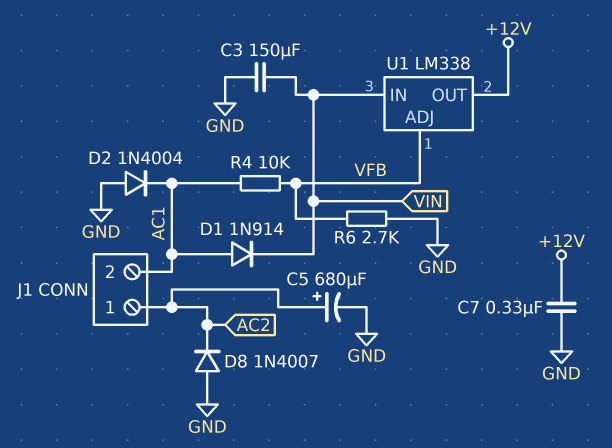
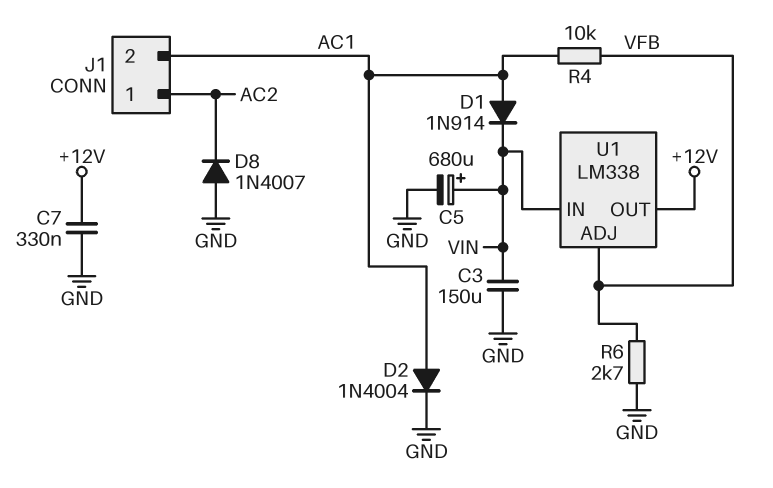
C5: 680uF (plus AC2, minus GND) -> 680uF (plus VIN, minus GND)
D2: diode 1N4004 (A GND, K AC1) -> diode 1N4004 (A AC1, K GND)

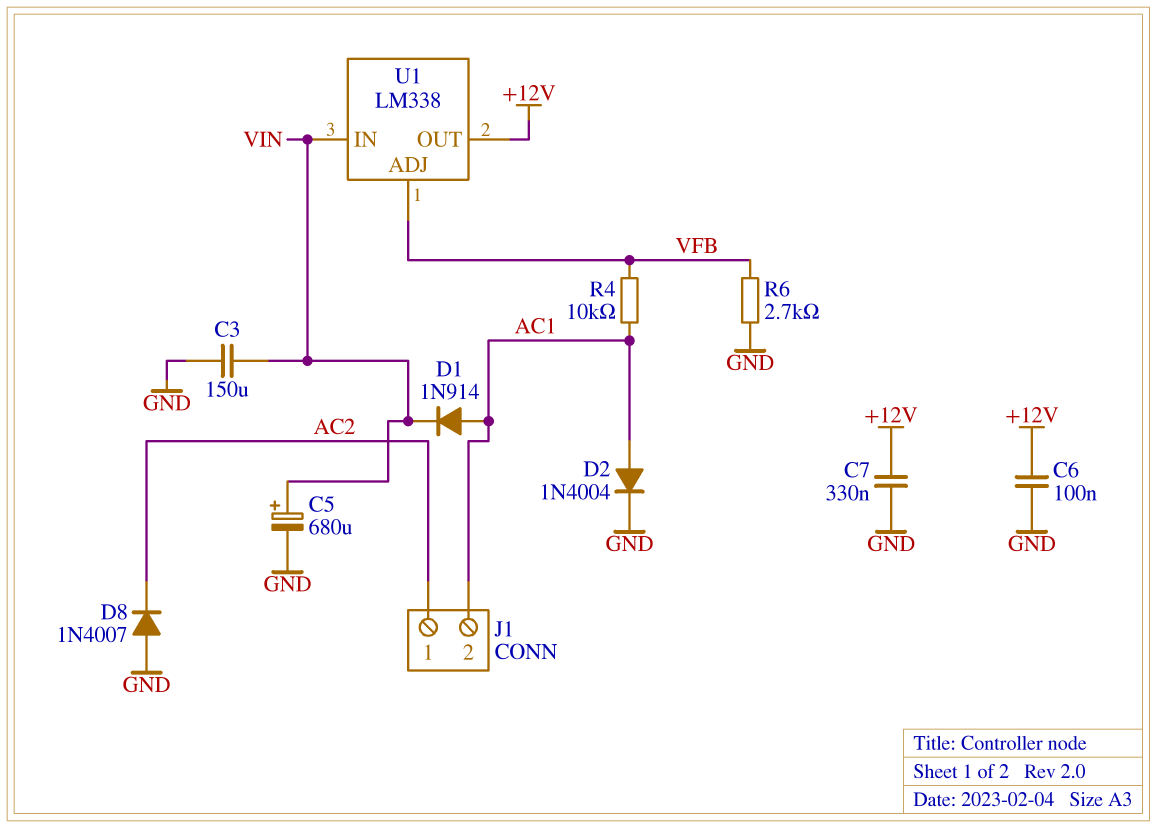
C6: none -> 100nF (+12V, GND)

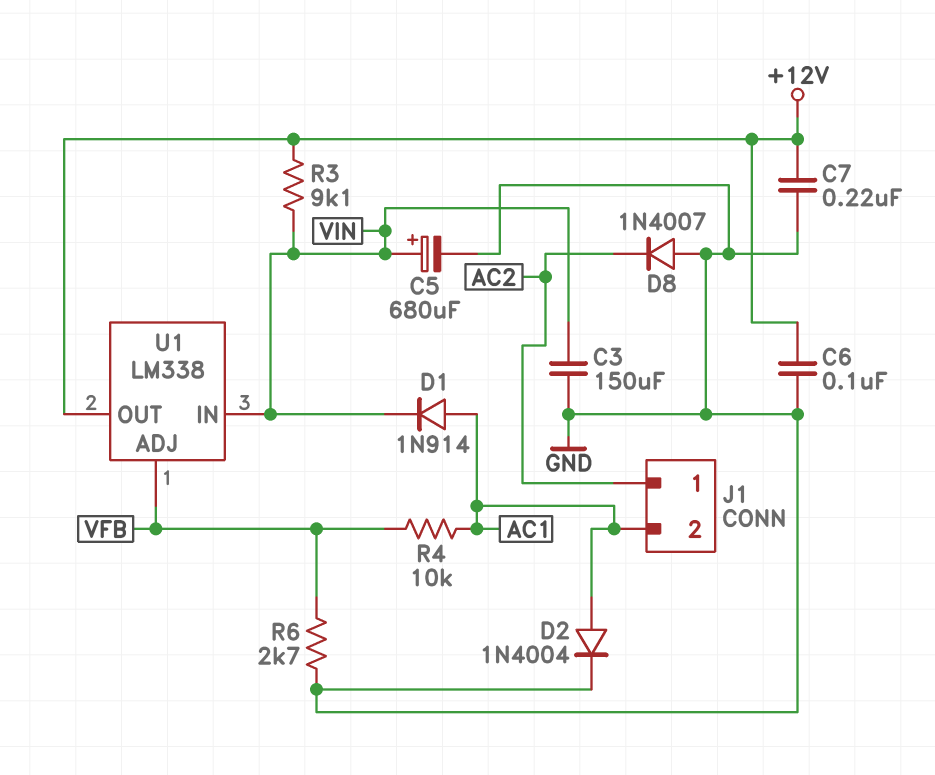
C7: 330nF (+12V, GND) -> 220nF (+12V, GND)
R3: none -> 9.1k (+12V, VIN)

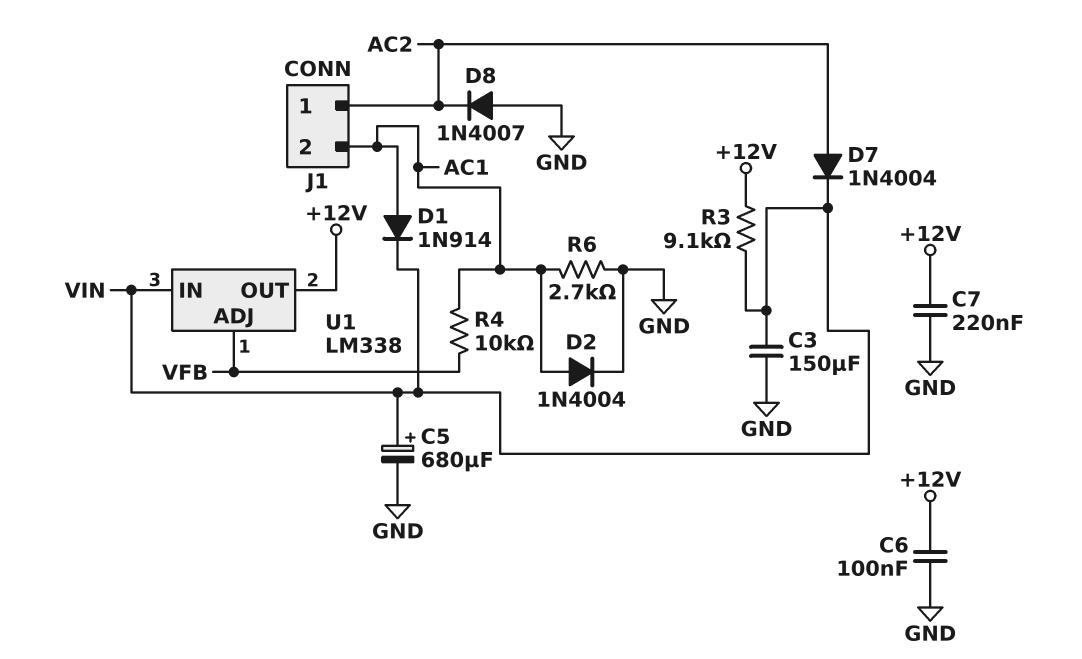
D7: none -> diode 1N4004 (A AC2, K VIN)
R6: 2.7k (GND, VFB) -> 2.7k (AC1, GND)

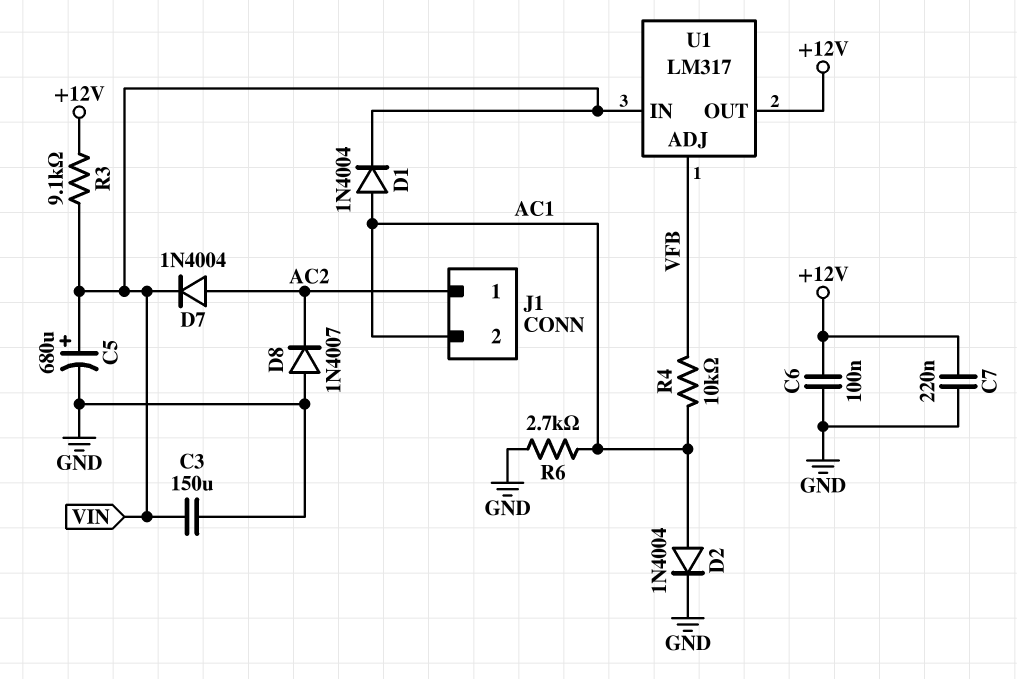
D1: diode 1N914 (A AC1, K VIN) -> diode 1N4004 (A AC1, K VIN)
U1: LM338 -> LM317

